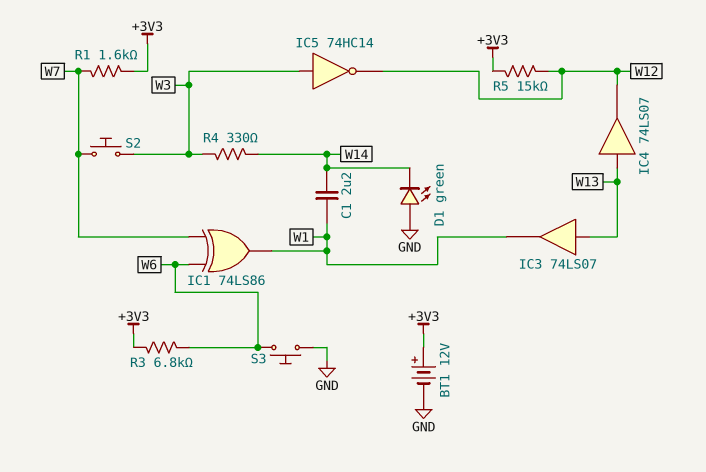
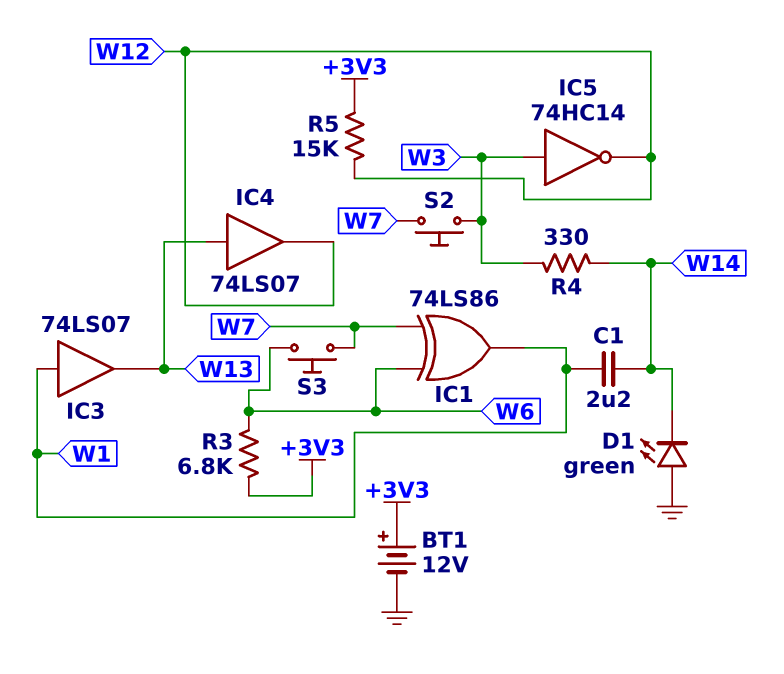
IC3: buffer 74LS07 (in W13, out W1) -> buffer 74LS07 (in W1, out W13)
R1: 1.6k (+3V3, W7) -> none
S3: button (GND, W6) -> button (W6, W7)

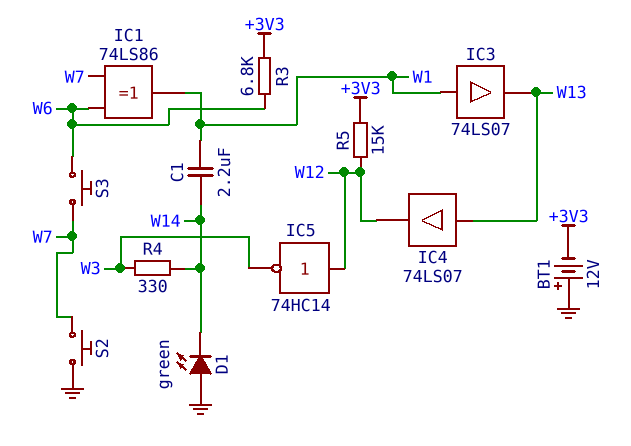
BT1: 12V (plus +3V3, minus GND) -> 12V (plus GND, minus +3V3)
IC5: NOT 74HC14 (in W3, out W12) -> NOT 74HC14 (in W12, out W3)
S2: button (W3, W7) -> button (GND, W7)

